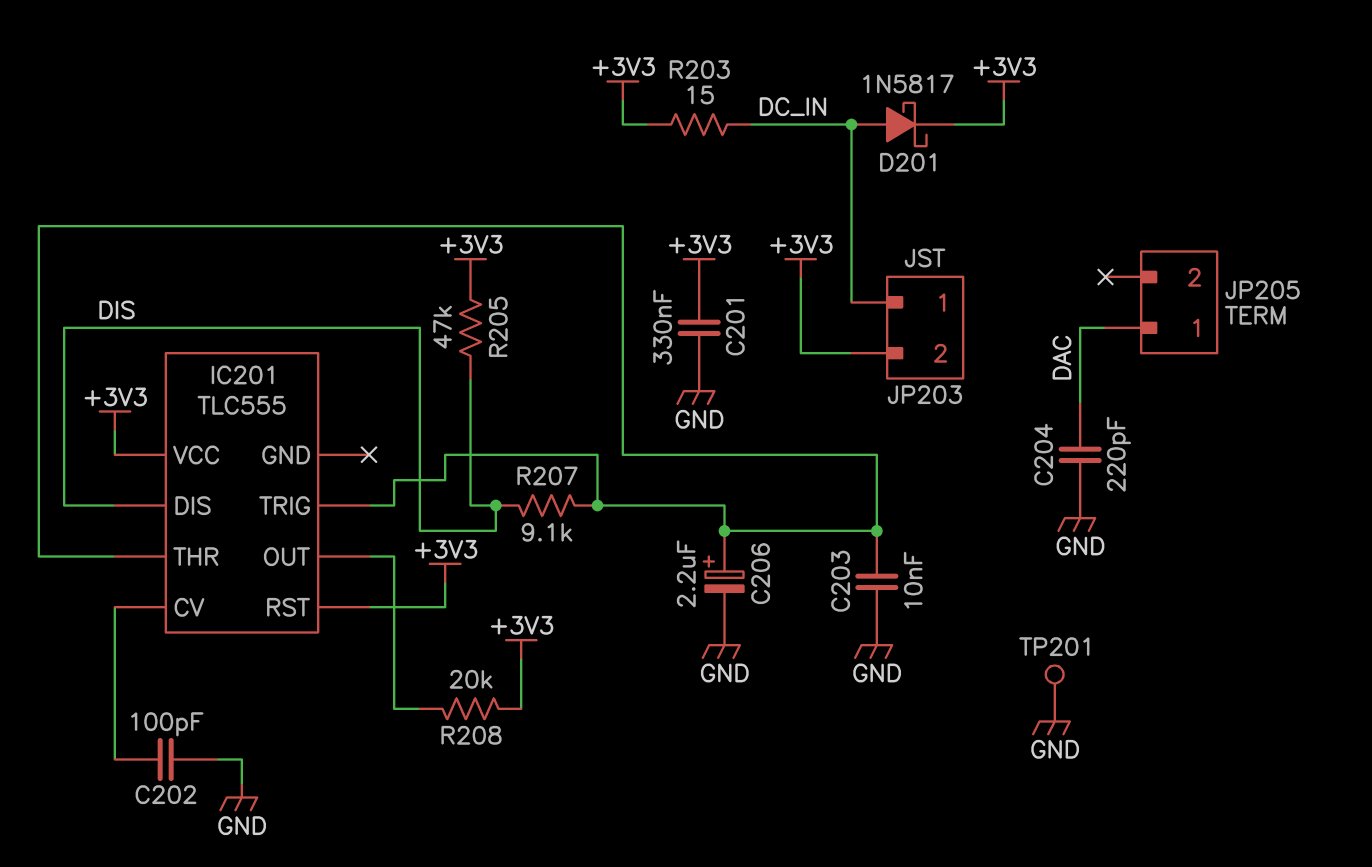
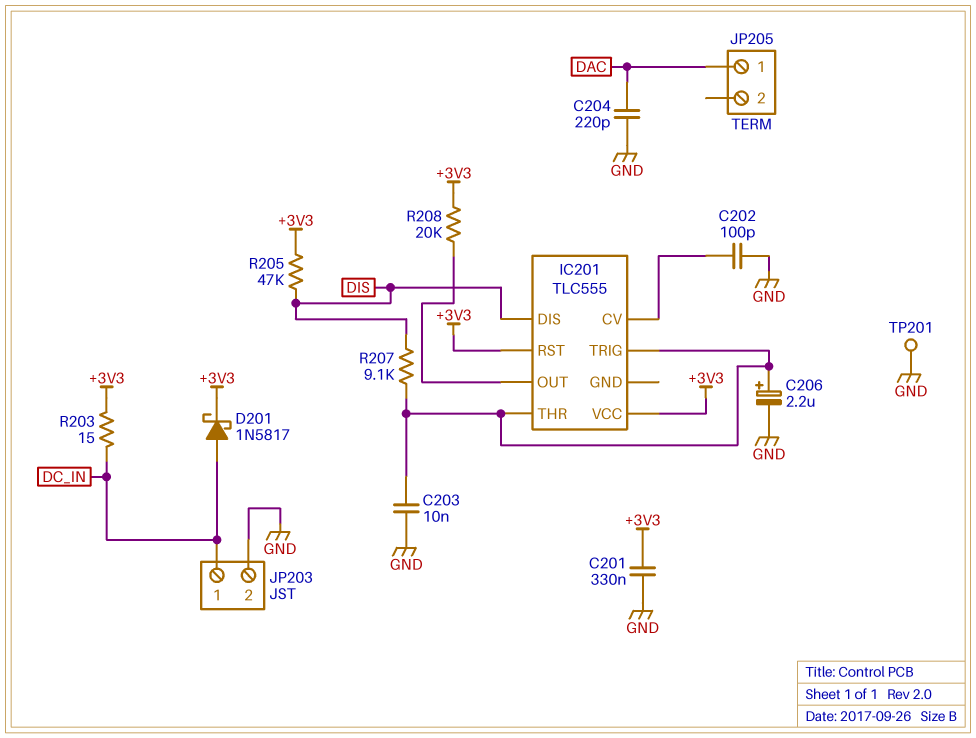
JP203 pin 2: +3V3 -> GND

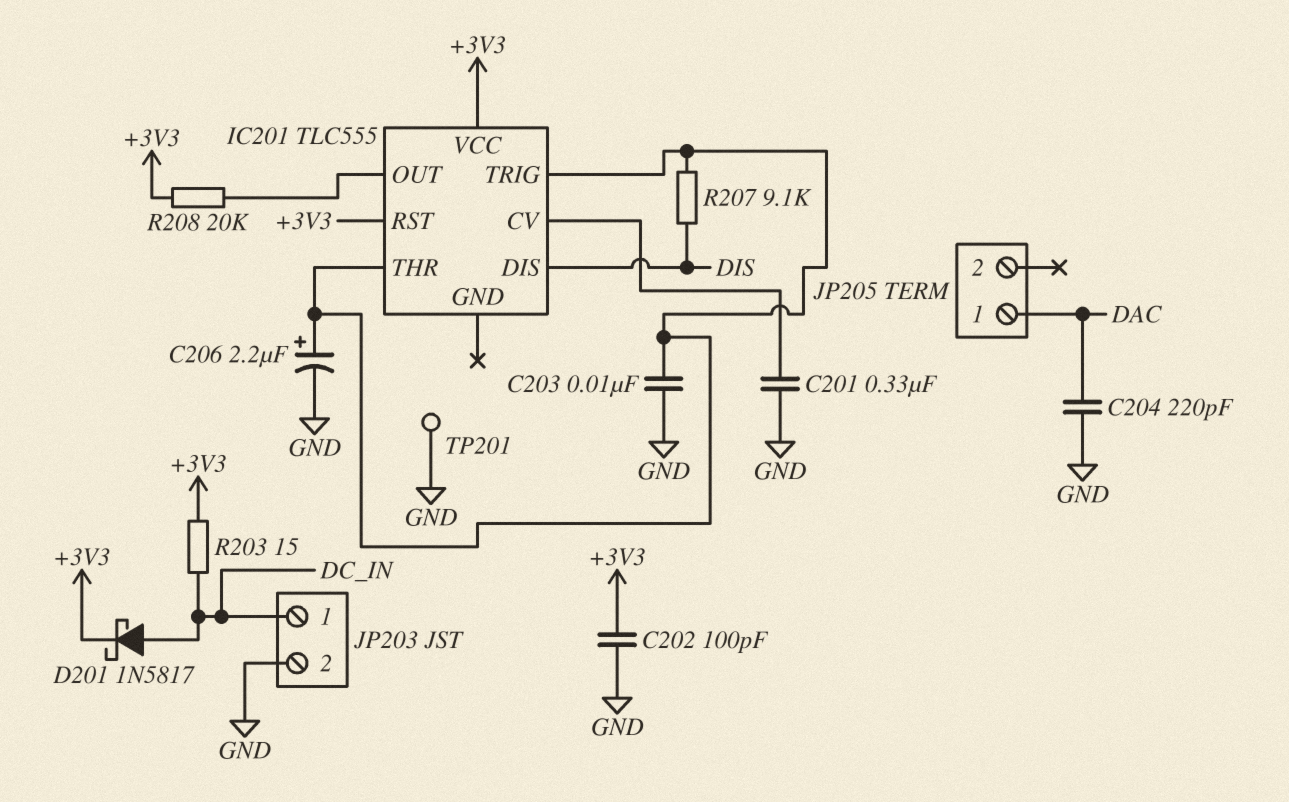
C201: 330nF (+3V3, GND) -> 330nF (GND, IC201/CV)
C202: 100pF (GND, IC201/CV) -> 100pF (+3V3, GND)
R205: 47k (+3V3, DIS) -> none

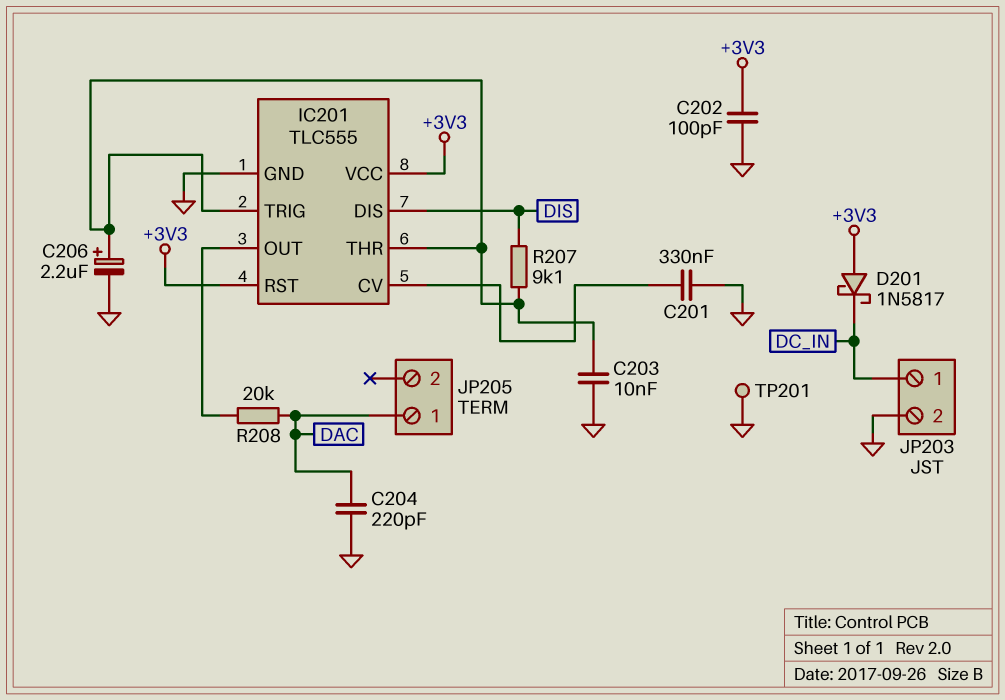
D201: schottky 1N5817 (A DC_IN, K +3V3) -> schottky 1N5817 (A +3V3, K DC_IN)
IC201 pin GND: none -> GND
R203: 15 (+3V3, DC_IN) -> none
R208: 20k (+3V3, IC201/OUT) -> 20k (DAC, IC201/OUT)

